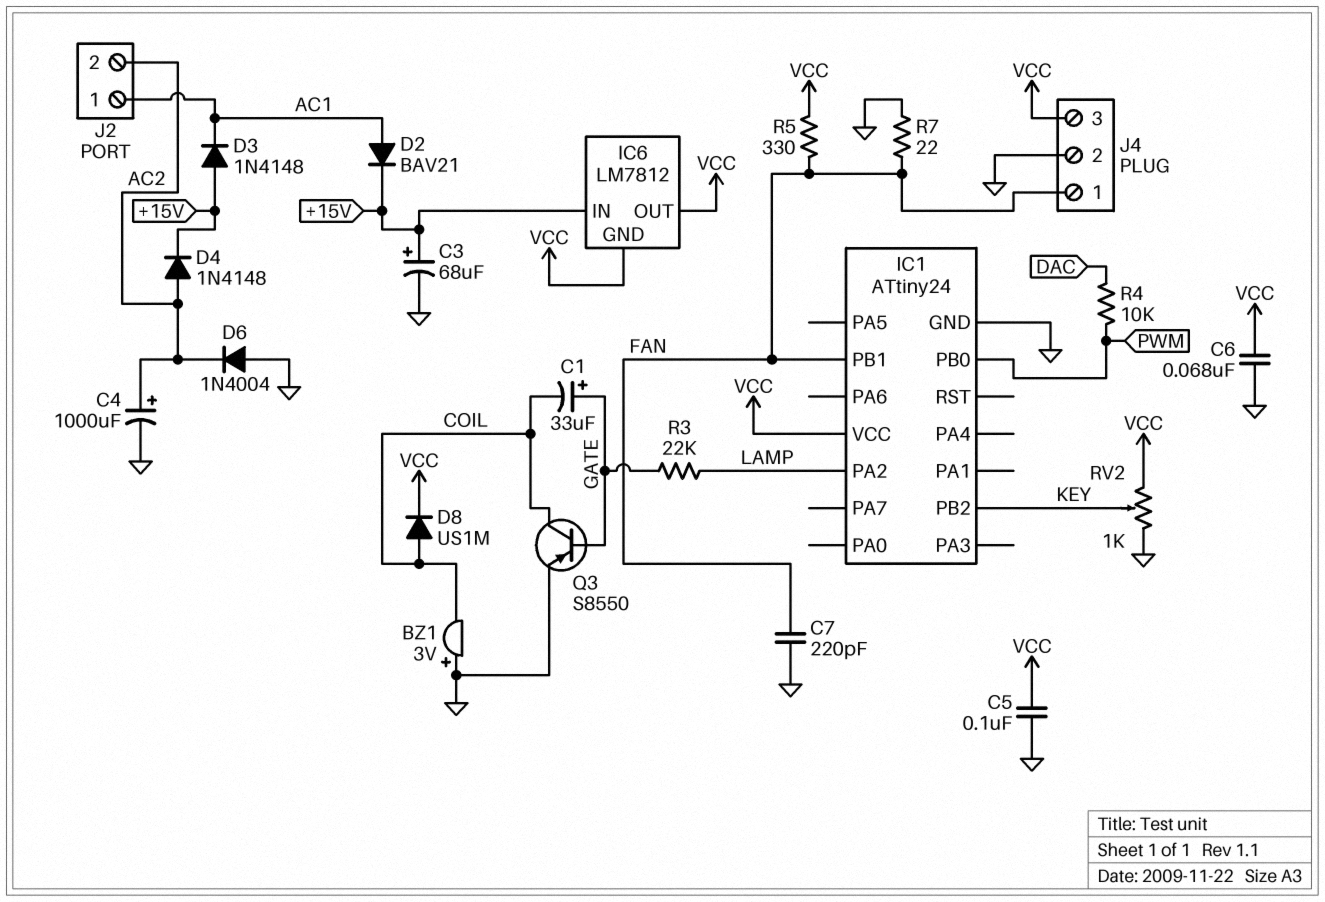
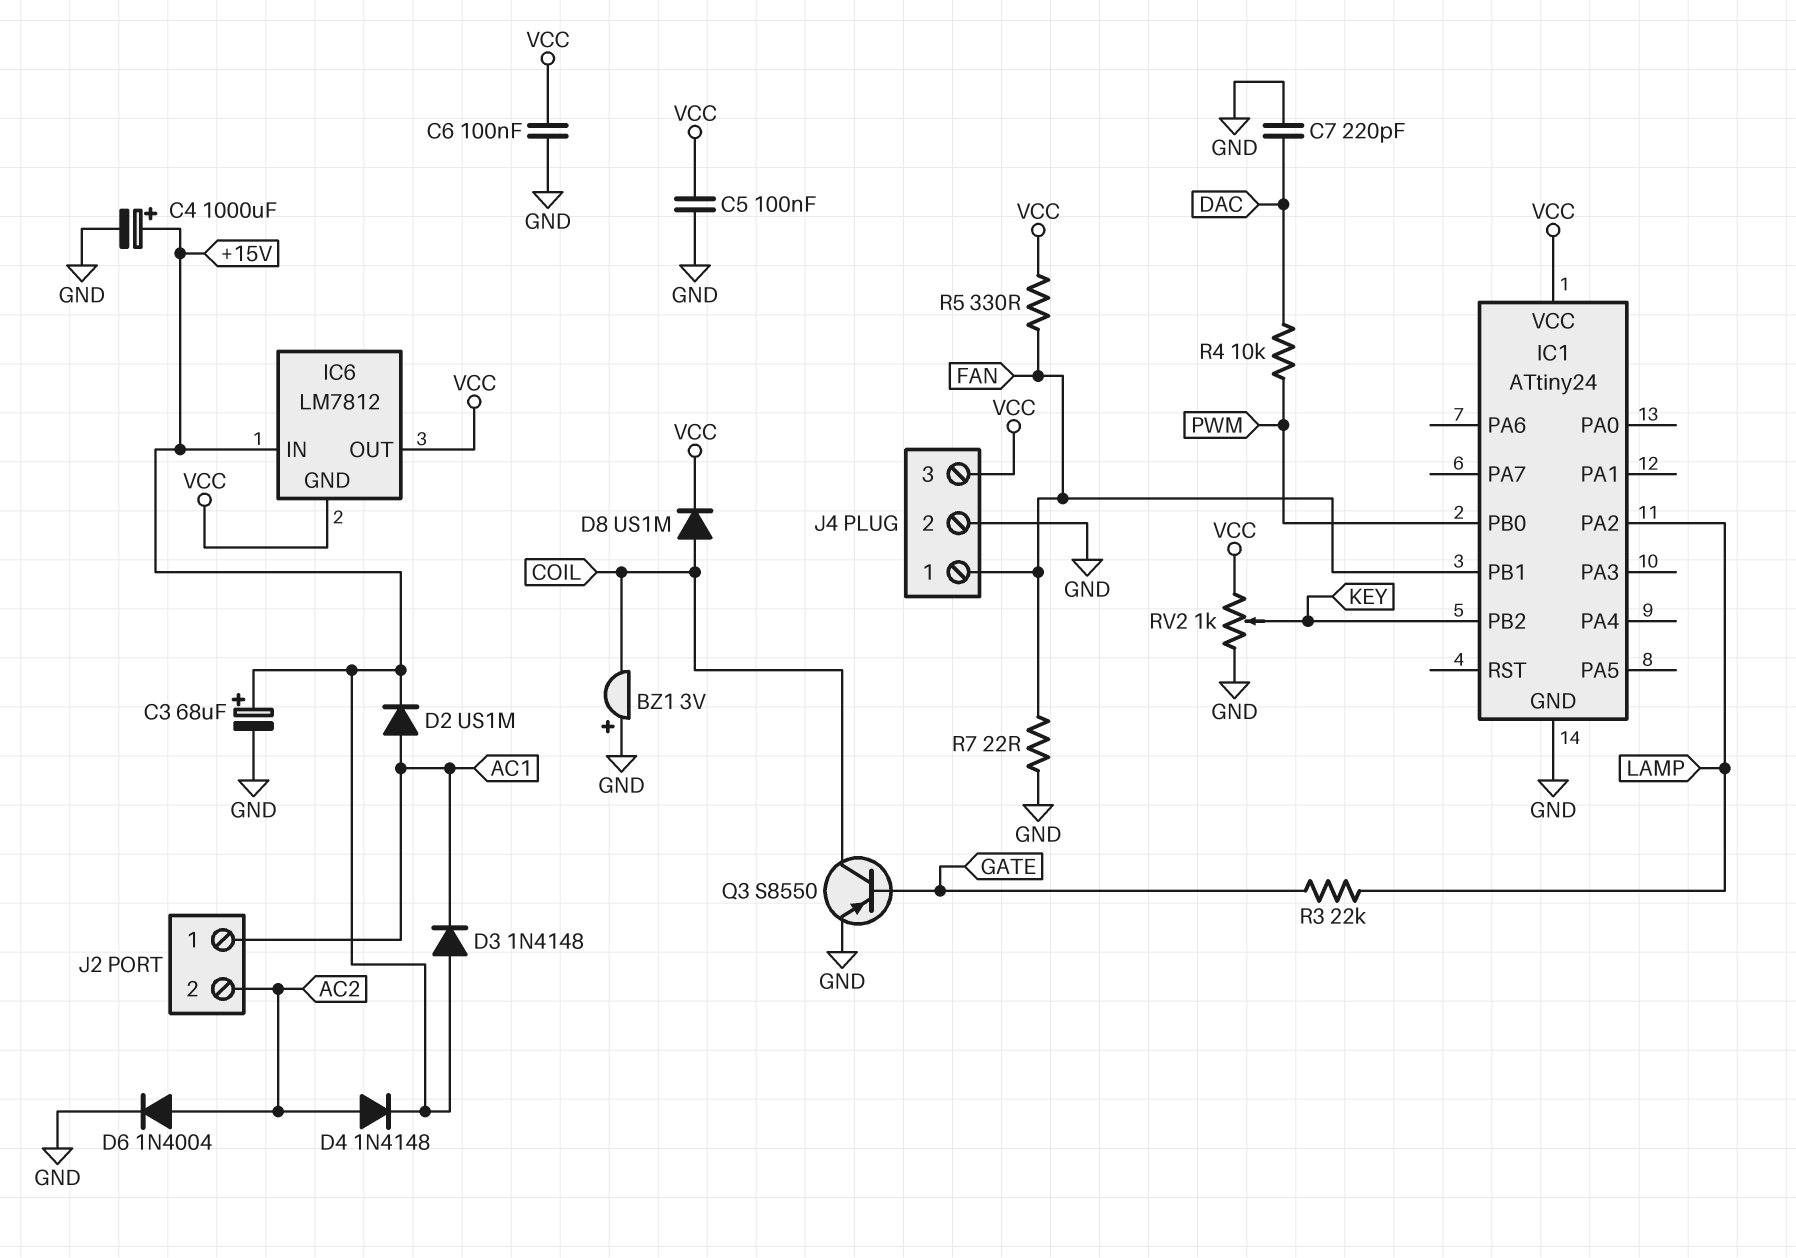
C1: 33uF (plus GATE, minus COIL) -> none
C4: 1000uF (plus AC2, minus GND) -> 1000uF (plus +15V, minus GND)
C6: 68nF (GND, VCC) -> 100nF (GND, VCC)
C7: 220pF (FAN, GND) -> 220pF (DAC, GND)
D2: diode BAV21 (A AC1, K +15V) -> diode US1M (A AC1, K +15V)
D6: diode 1N4004 (A GND, K AC2) -> diode 1N4004 (A AC2, K GND)

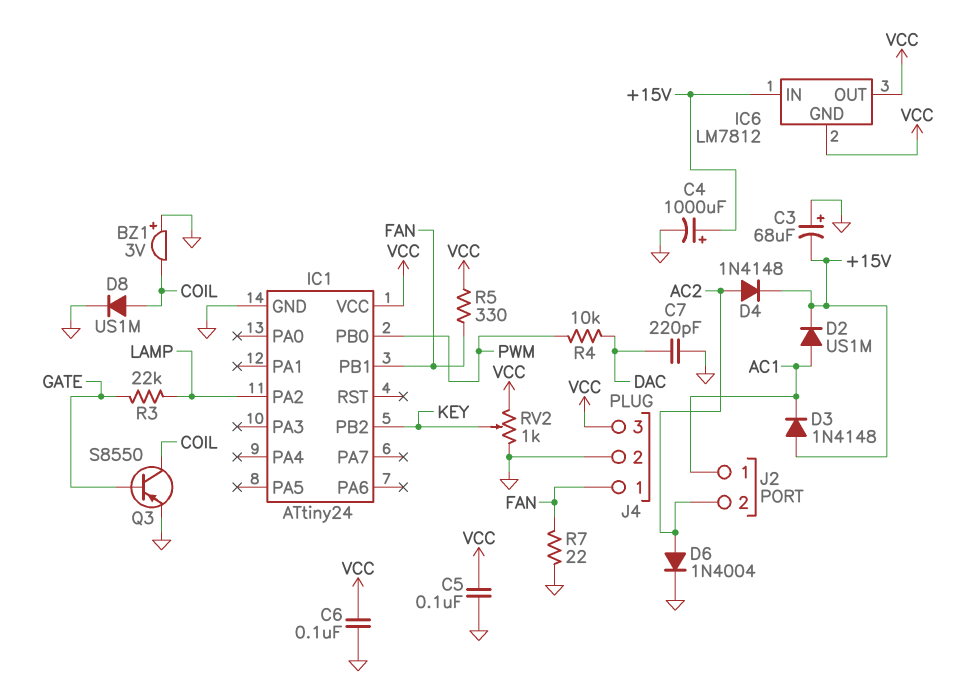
C3: 68uF (plus +15V, minus GND) -> 68uF (plus GND, minus +15V)
D8: diode US1M (A COIL, K VCC) -> diode US1M (A COIL, K GND)

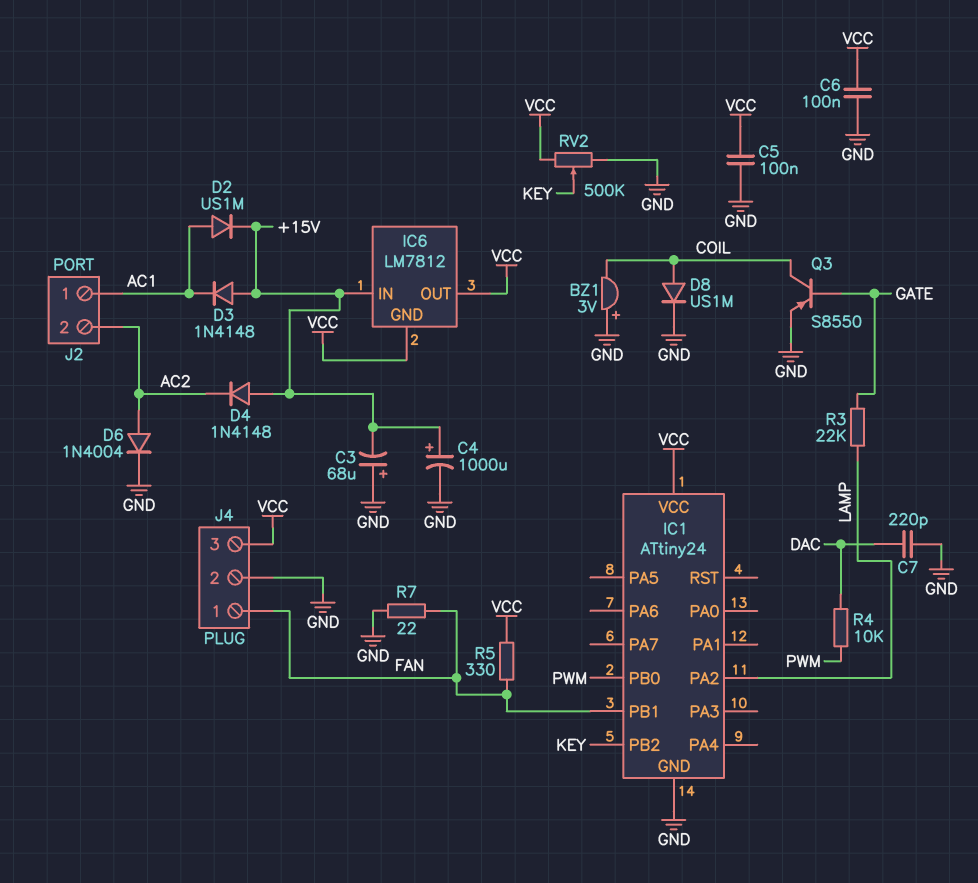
D4: diode 1N4148 (A AC2, K +15V) -> diode 1N4148 (A +15V, K AC2)
RV2: 1k (GND, VCC, wiper KEY) -> 500k (GND, VCC, wiper KEY)

